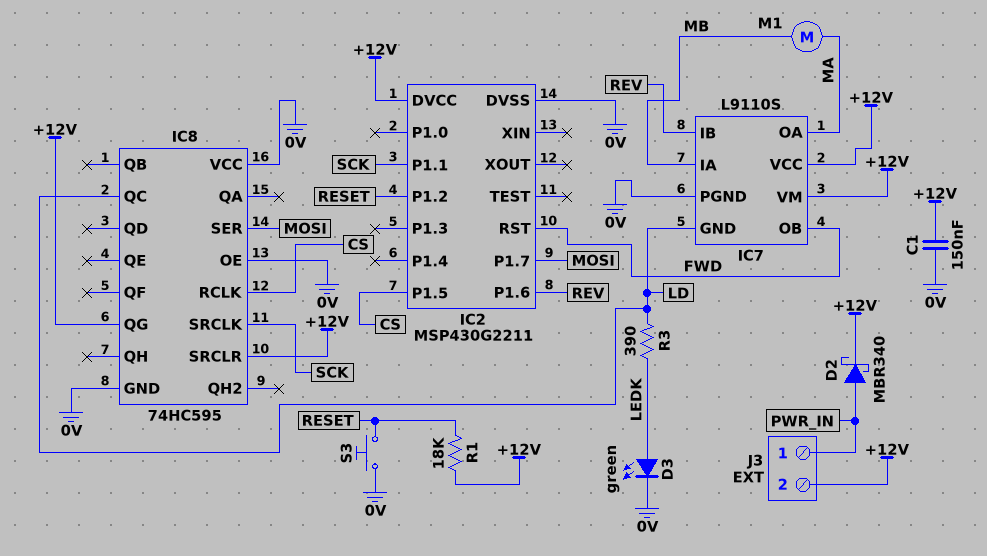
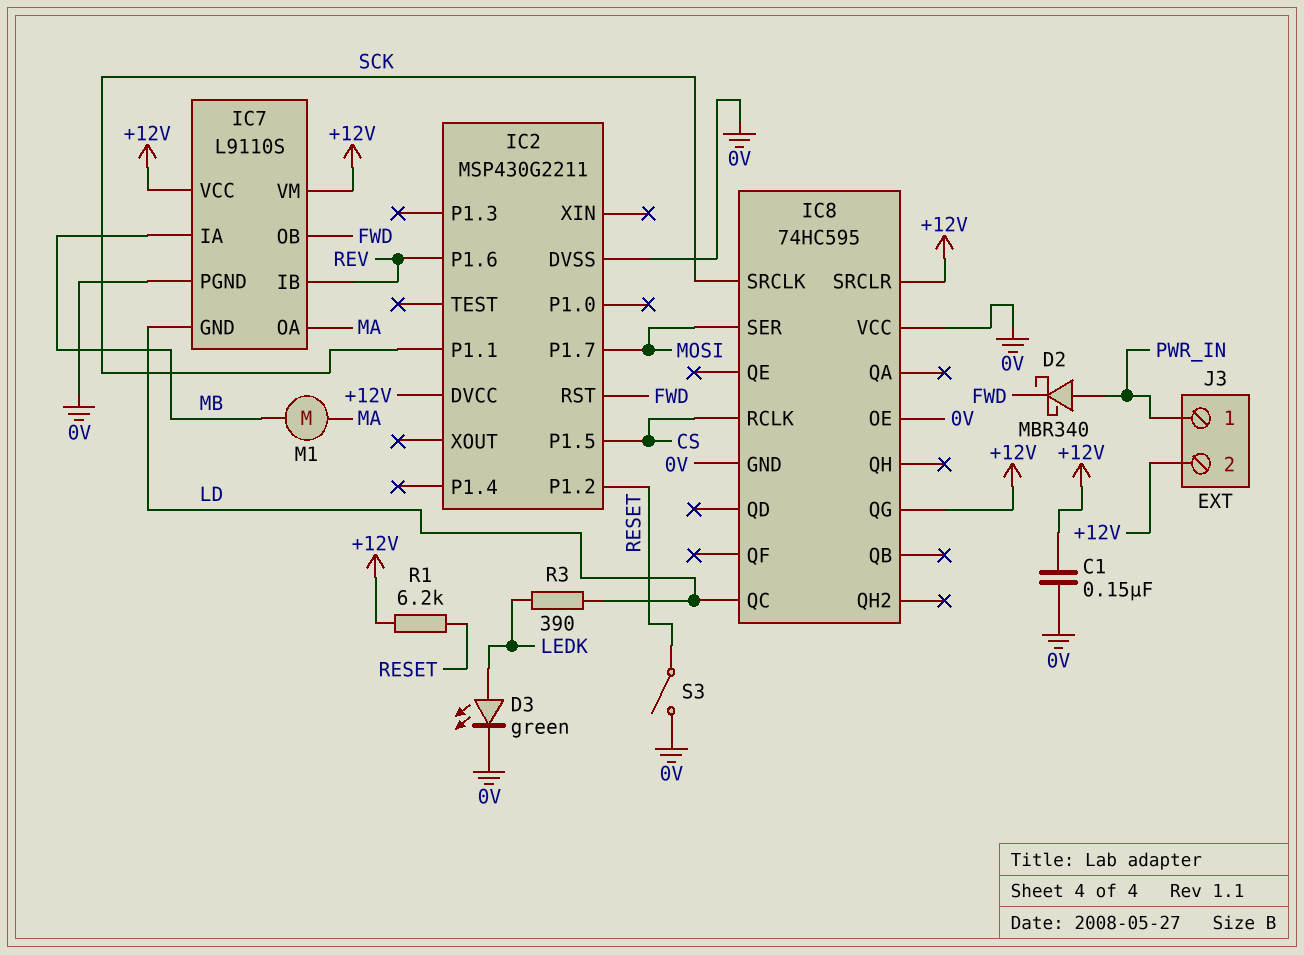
D2: schottky MBR340 (A PWR_IN, K +12V) -> schottky MBR340 (A PWR_IN, K FWD)
R1: 18k (+12V, RESET) -> 6.2k (+12V, RESET)
S3: button (0V, RESET) -> switch (0V, RESET)

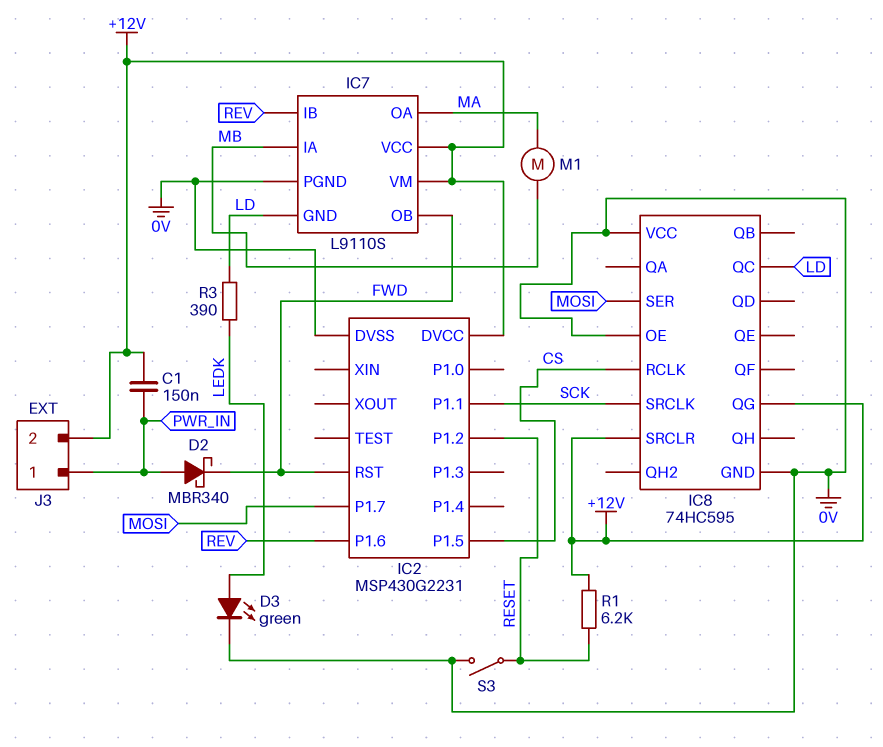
C1: 150nF (+12V, 0V) -> 150nF (+12V, PWR_IN)
IC2: MSP430G2211 -> MSP430G2231

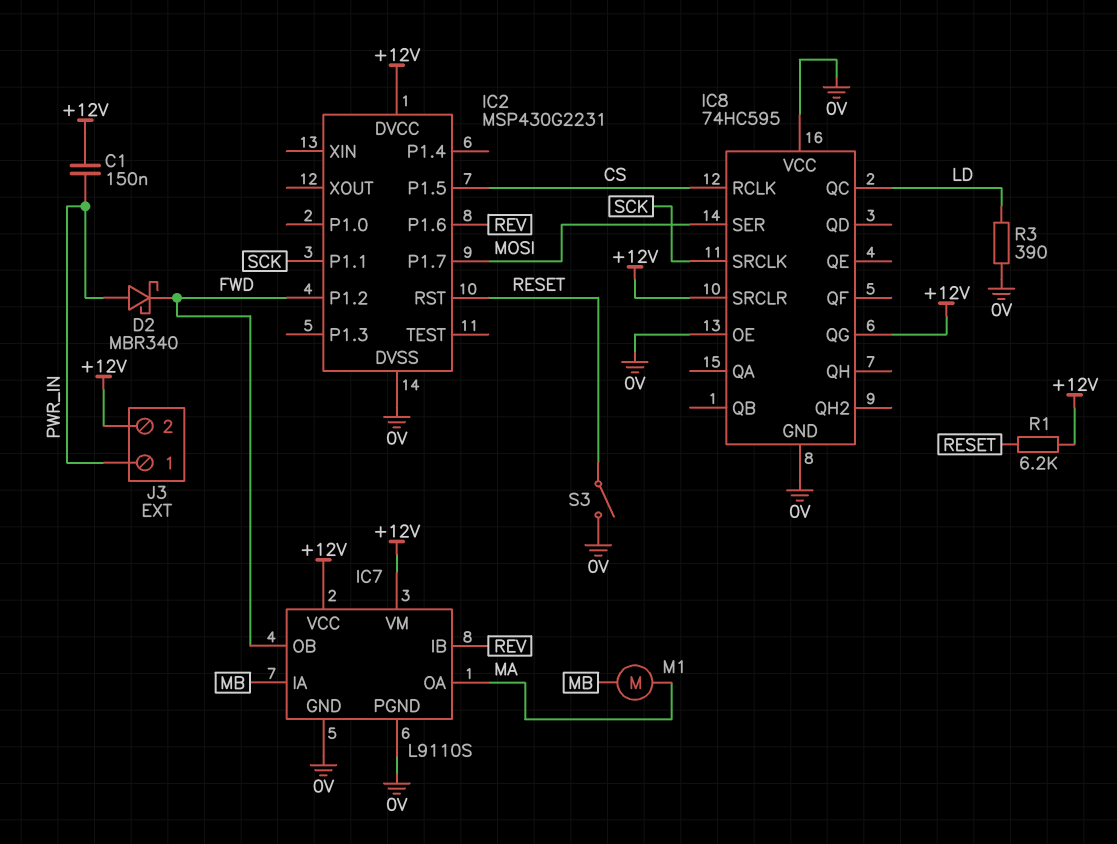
D3: LED green (A LEDK, K 0V) -> none
IC2 pin P1.2: RESET -> FWD
IC2 pin RST: FWD -> RESET
IC7 pin GND: LD -> 0V
R3: 390 (LD, LEDK) -> 390 (0V, LD)

